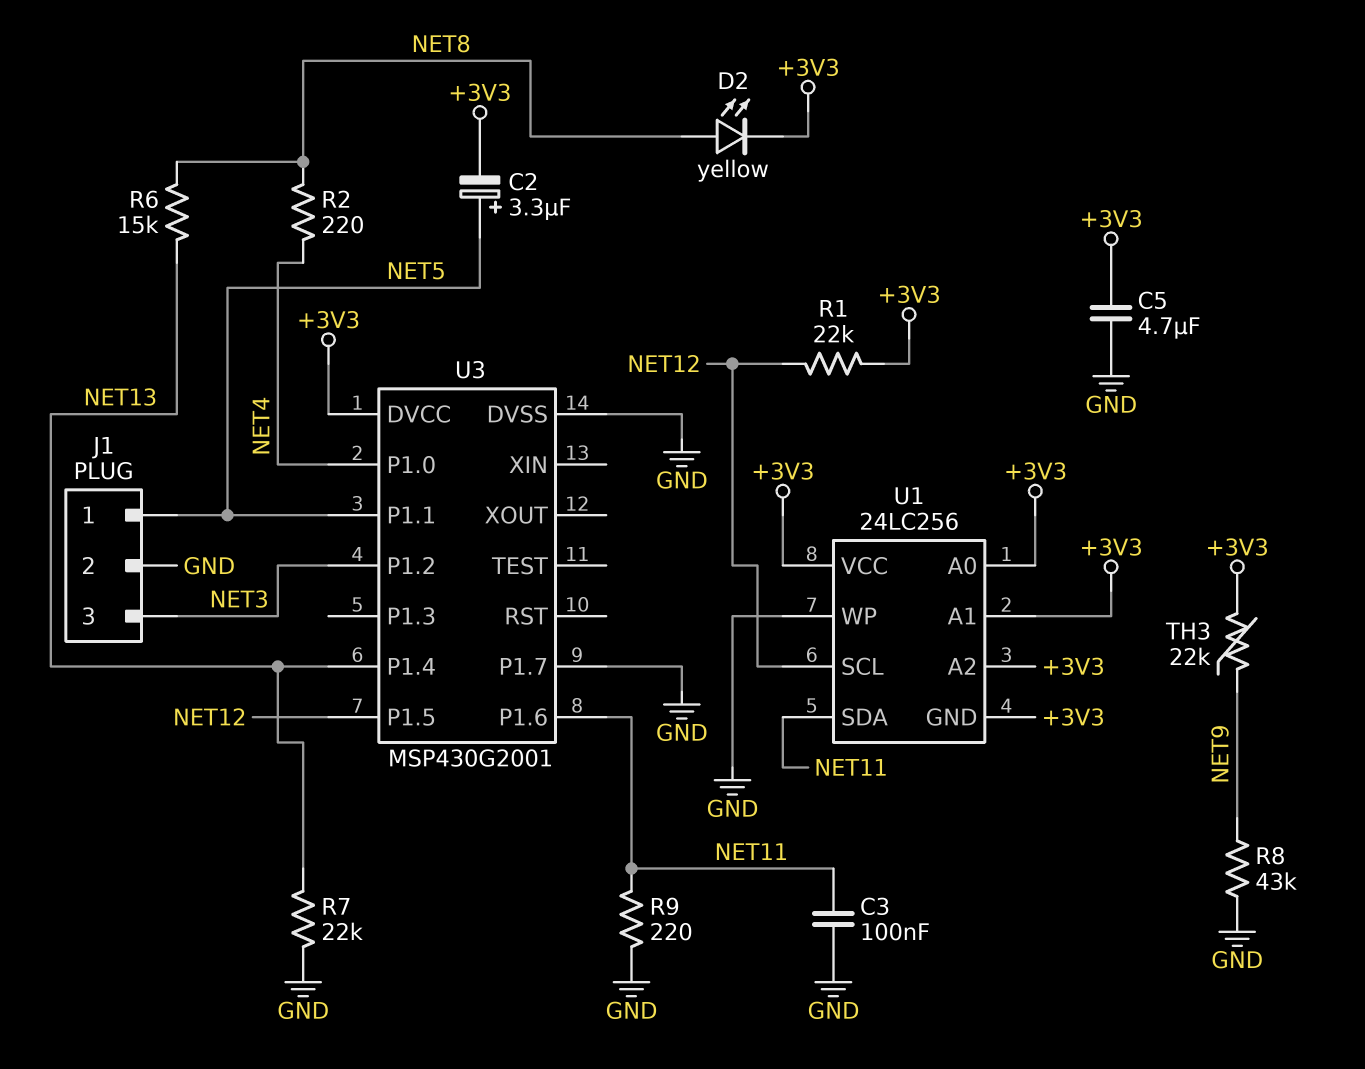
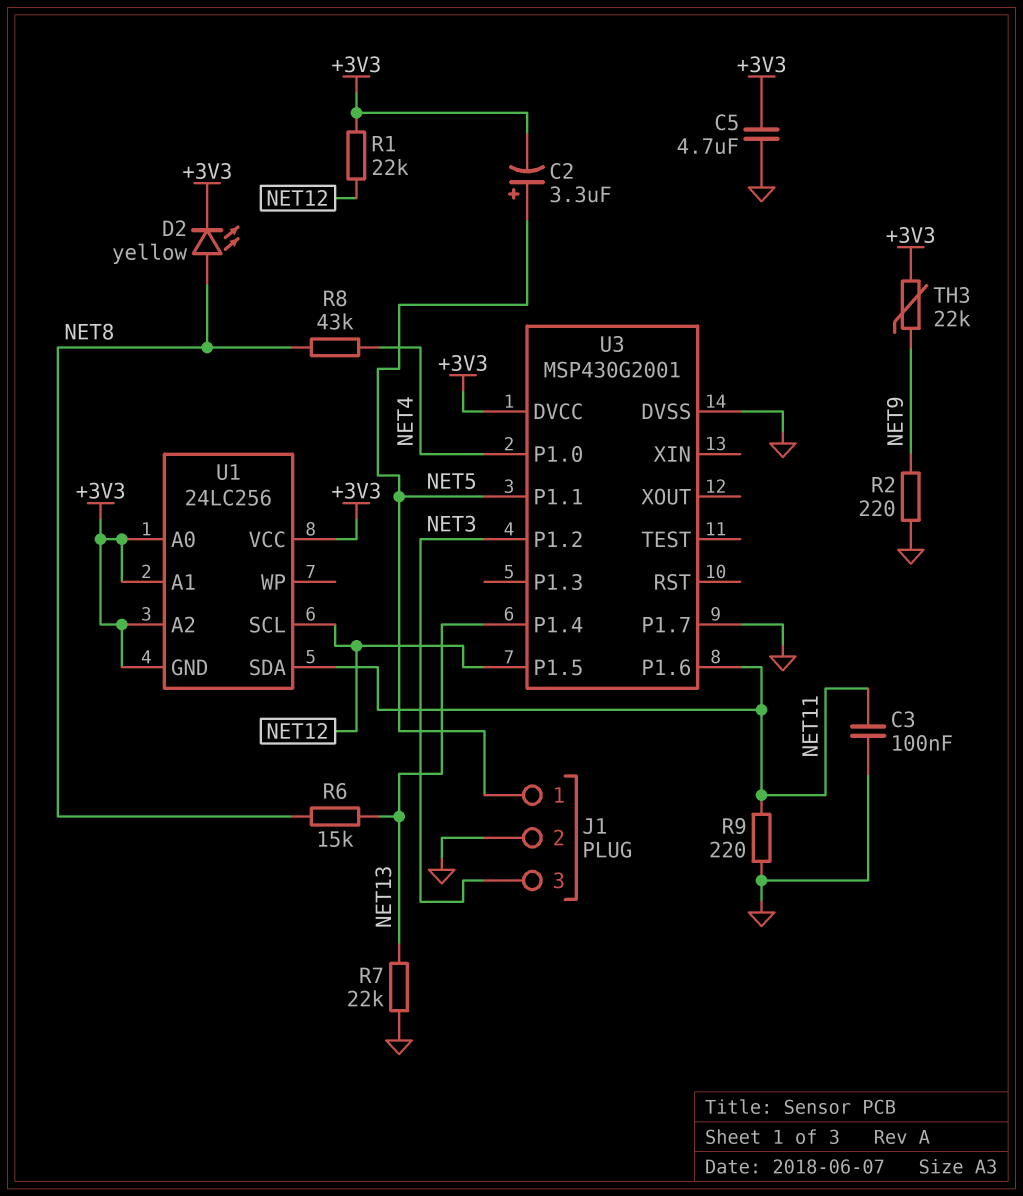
R2: 220 (NET4, NET8) -> 220 (GND, NET9)
R8: 43k (GND, NET9) -> 43k (NET4, NET8)
U1 pin WP: GND -> none

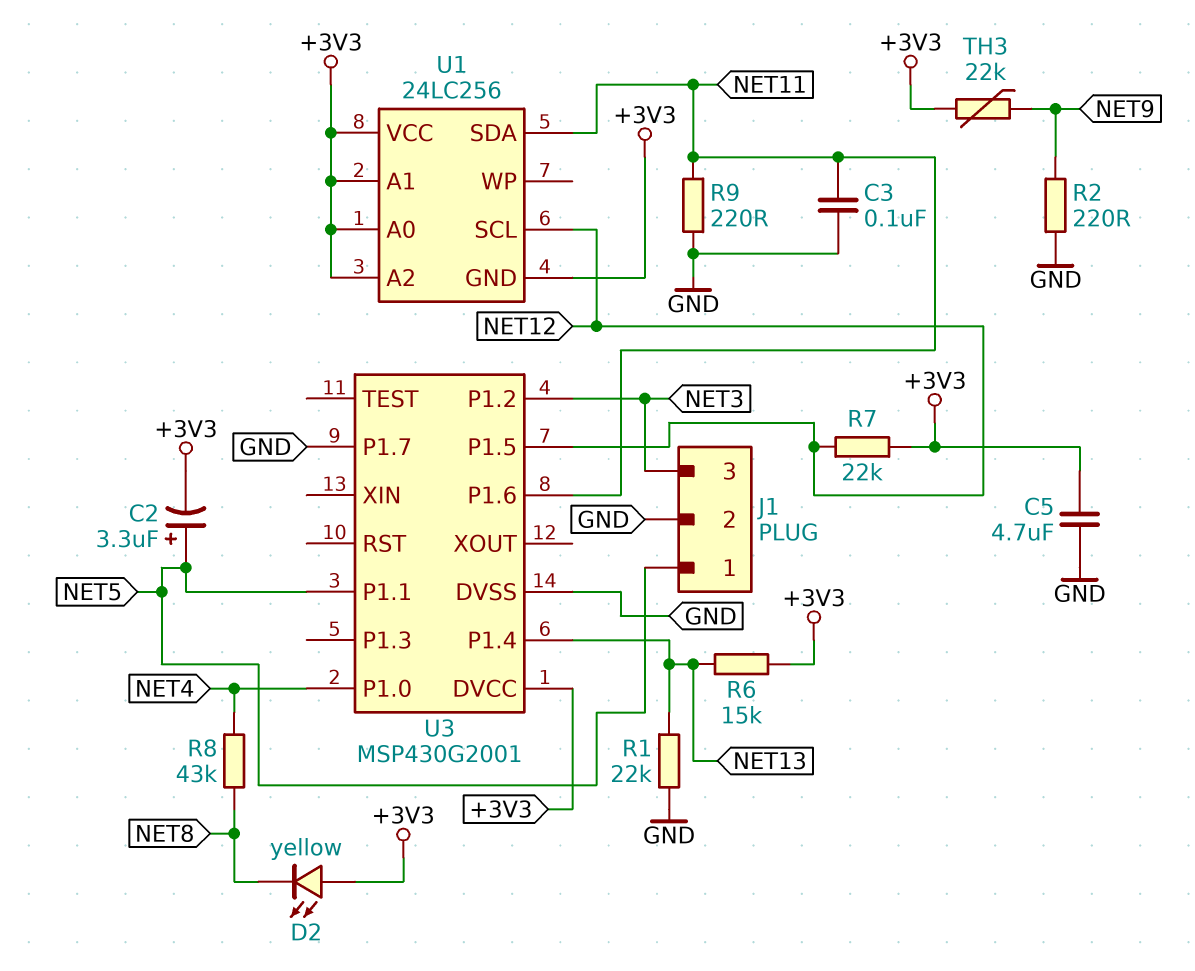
D2: LED yellow (A NET8, K +3V3) -> LED yellow (A +3V3, K NET8)
R1: 22k (+3V3, NET12) -> 22k (GND, NET13)
R6: 15k (NET8, NET13) -> 15k (+3V3, NET13)
R7: 22k (GND, NET13) -> 22k (+3V3, NET12)

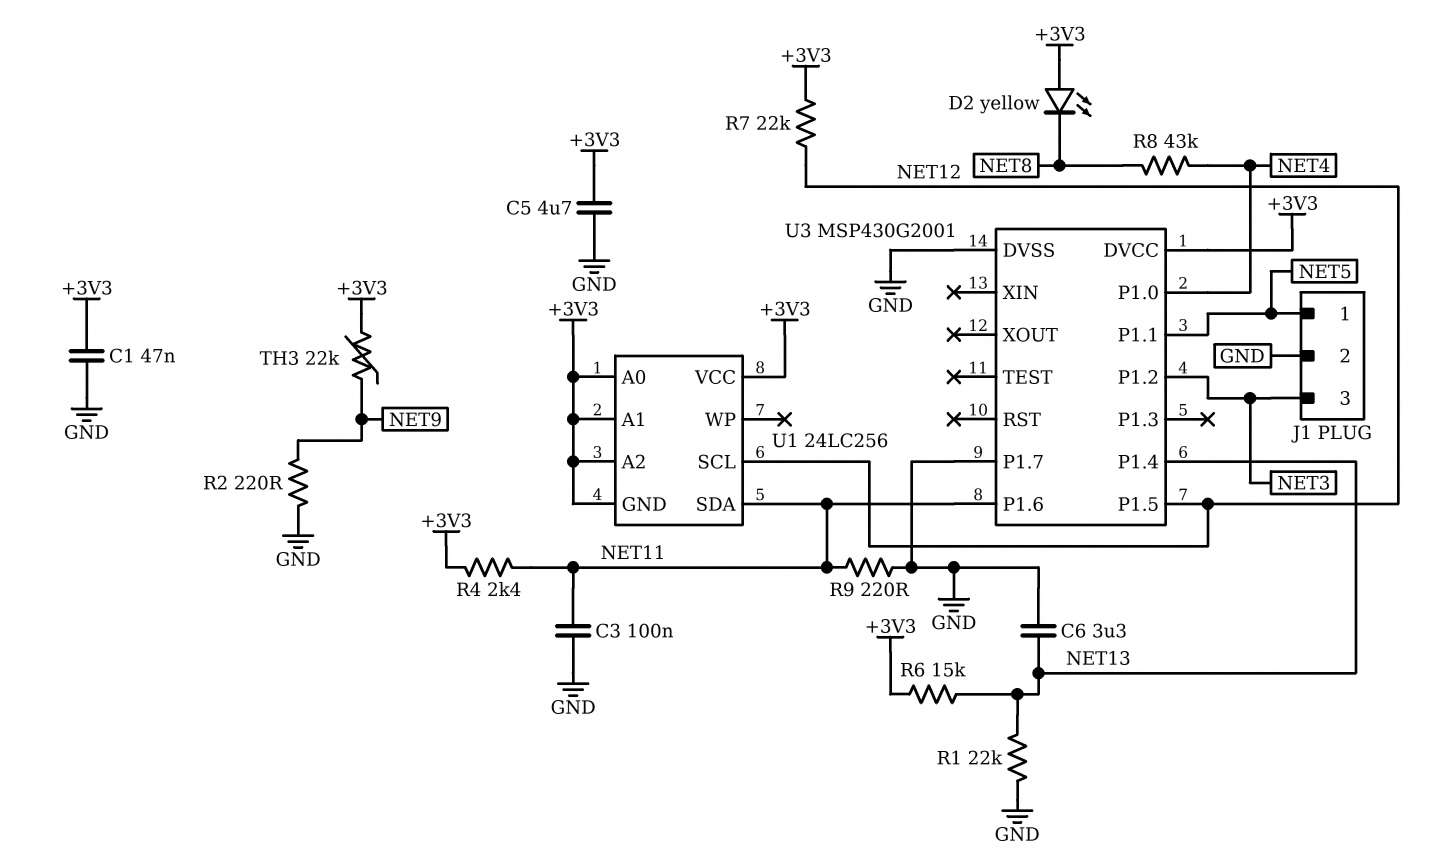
C1: none -> 47nF (+3V3, GND)
C2: 3.3uF (plus NET5, minus +3V3) -> none
C6: none -> 3.3uF (GND, NET13)
R4: none -> 2.4k (+3V3, NET11)

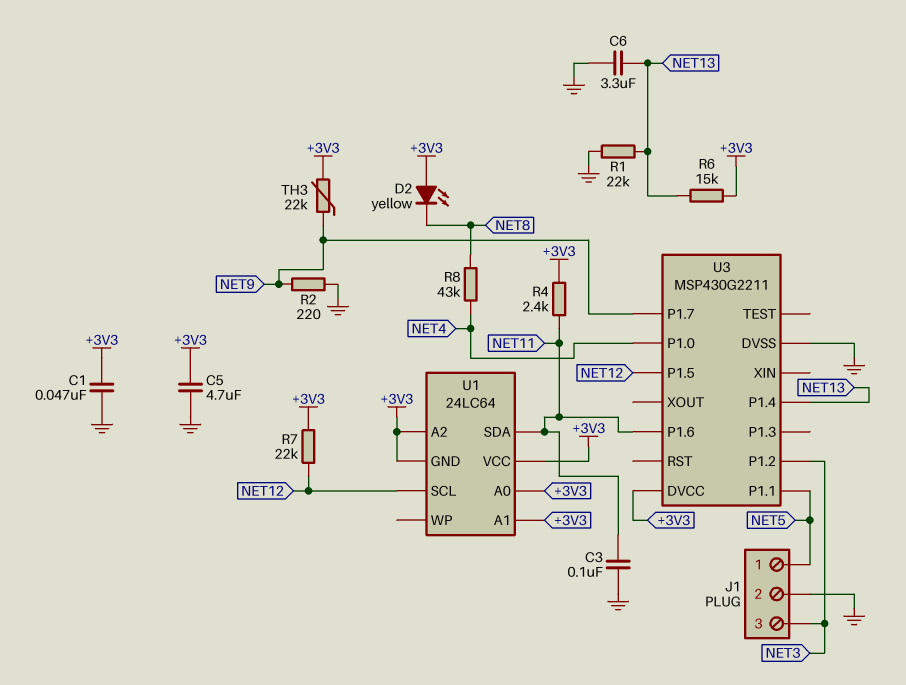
R9: 220 (GND, NET11) -> none
U1: 24LC256 -> 24LC64
U3: MSP430G2001 -> MSP430G2211
U3 pin P1.7: GND -> NET9

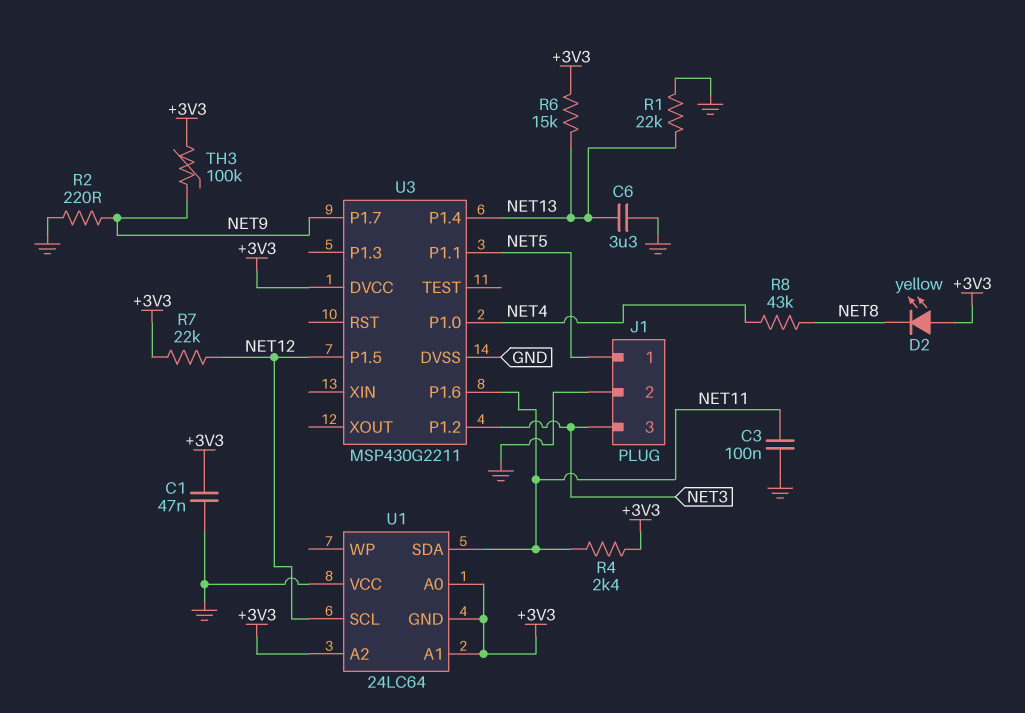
C5: 4.7uF (+3V3, GND) -> none
TH3: 22k (+3V3, NET9) -> 100k (+3V3, NET9)
U1 pin VCC: +3V3 -> GND

